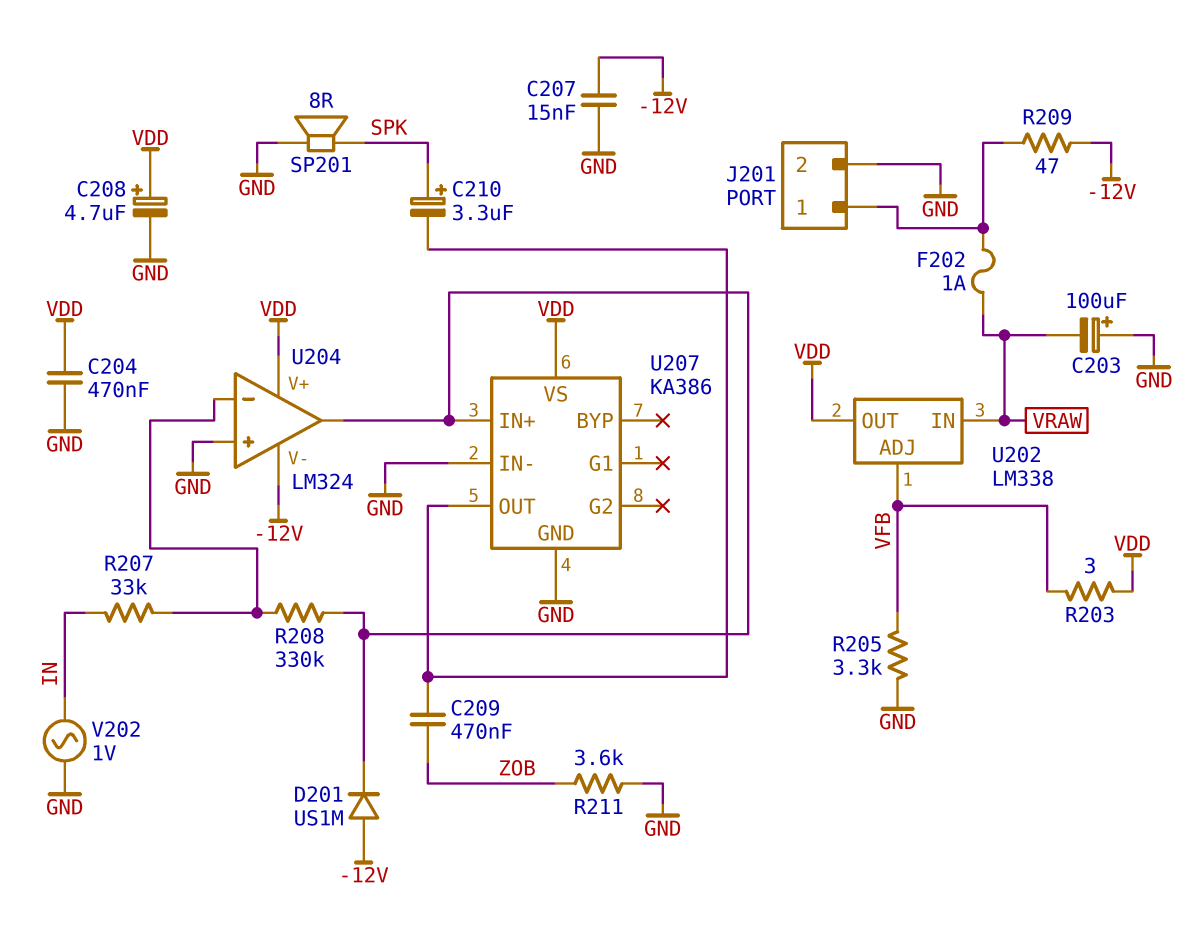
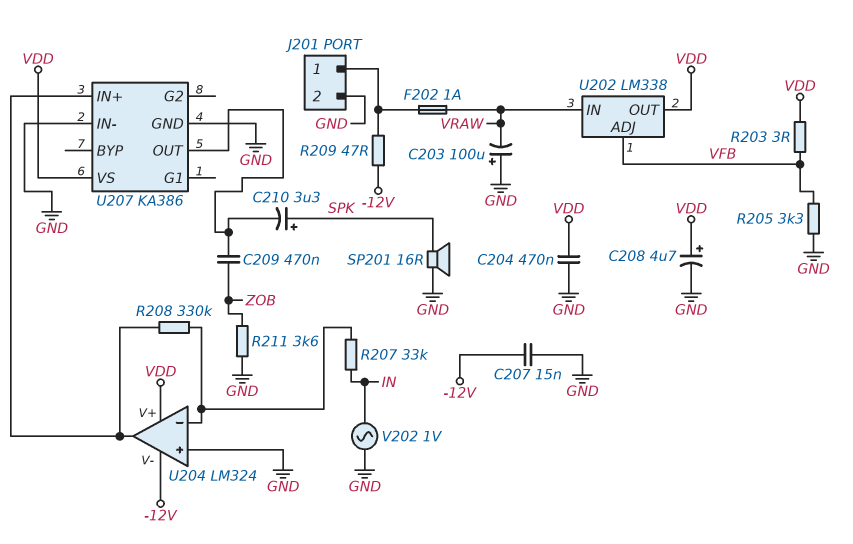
D201: diode US1M (A -12V, K U204/out) -> none
SP201: speaker 8R (GND, SPK) -> speaker 16R (GND, SPK)

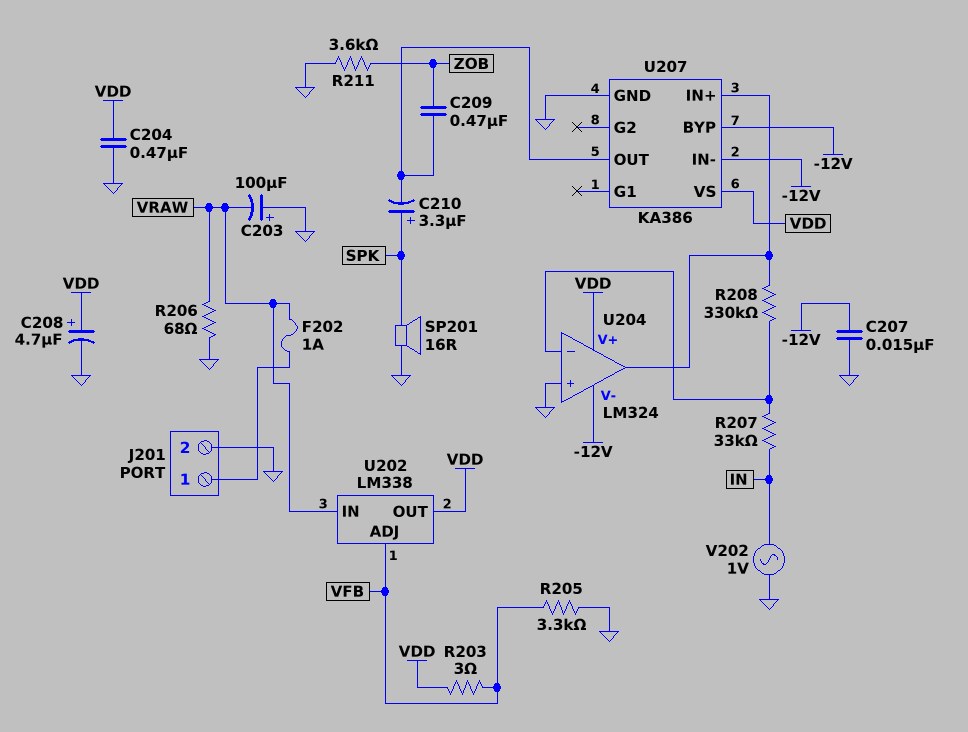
R206: none -> 68 (GND, VRAW)
R209: 47 (-12V, J201/1) -> none
U207 pin BYP: none -> -12V
U207 pin IN-: GND -> -12V

